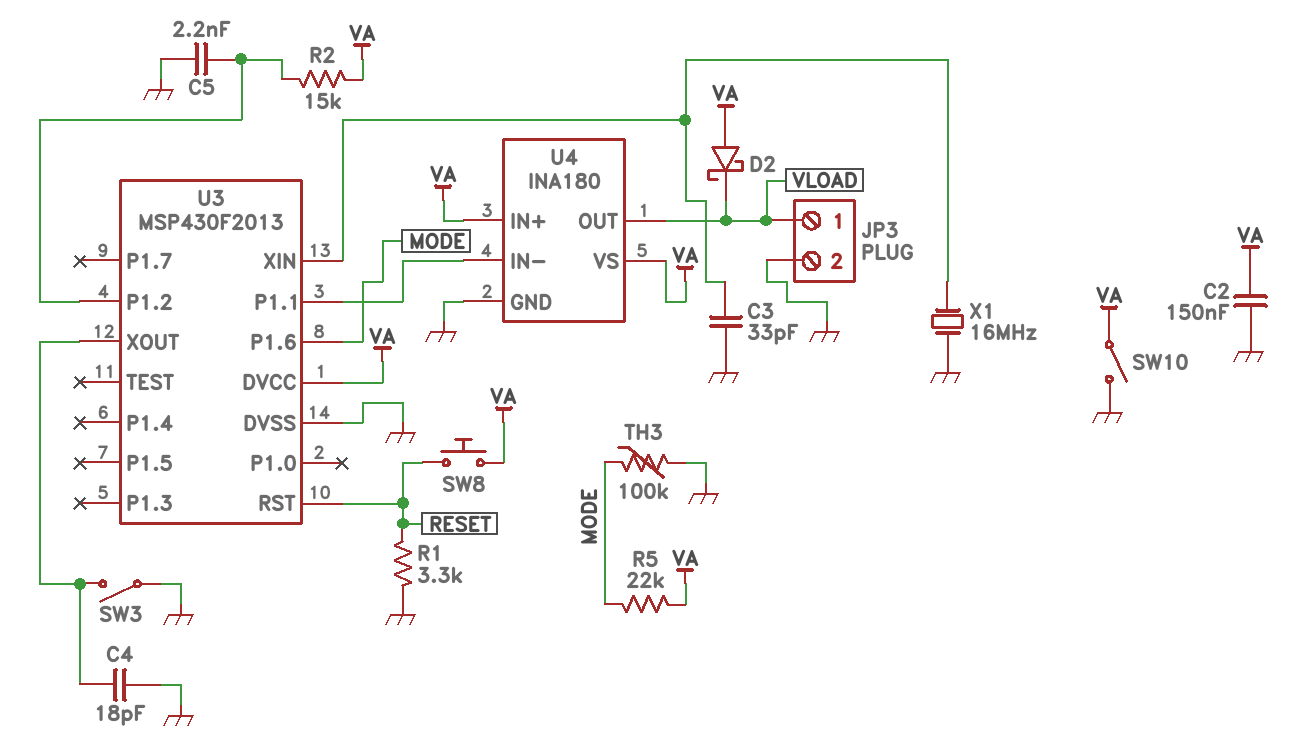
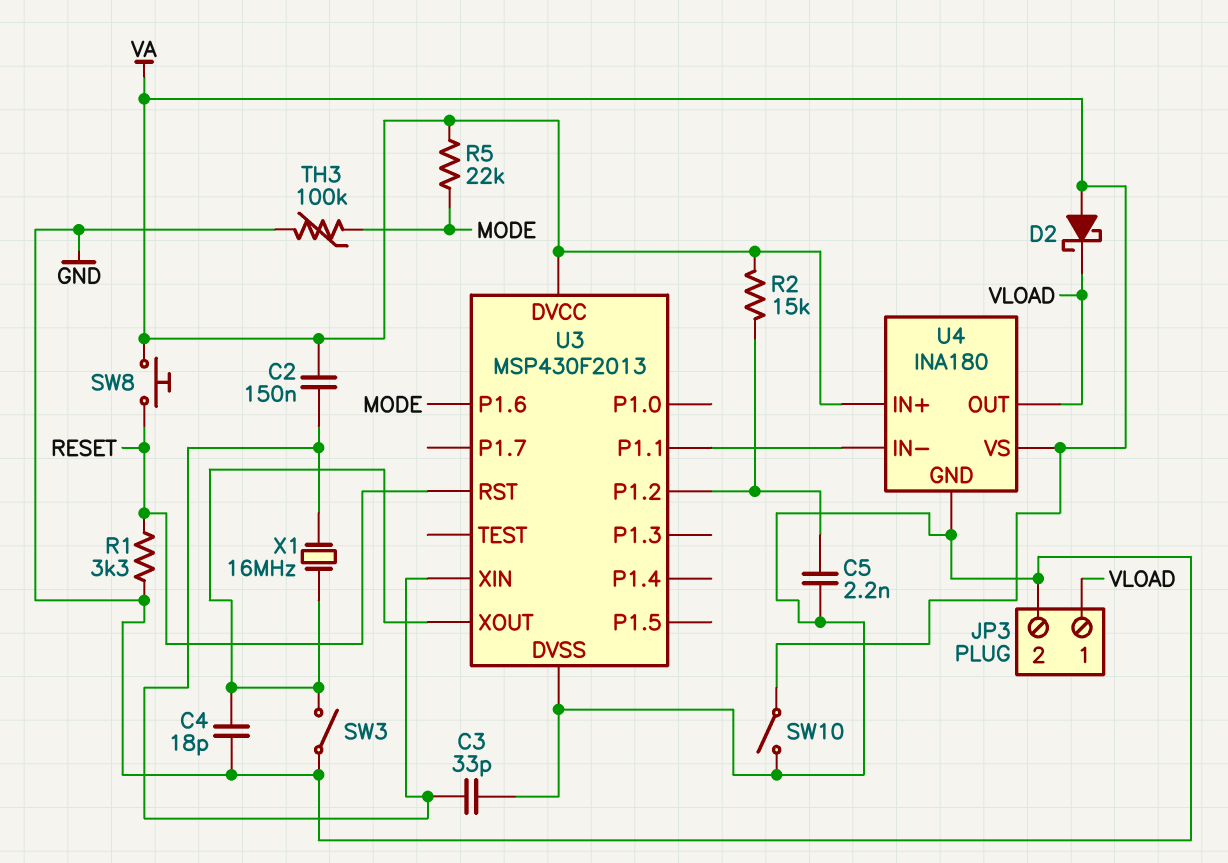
C2: 150nF (GND, VA) -> 150nF (U3/XIN, VA)
X1: 16MHz (GND, U3/XIN) -> 16MHz (U3/XIN, U3/XOUT)

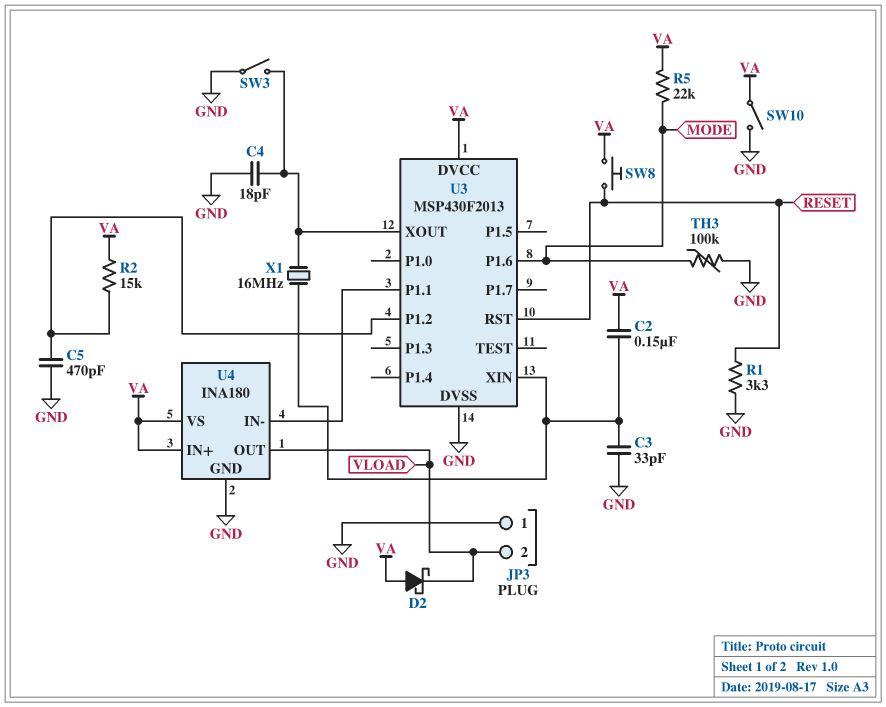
C5: 2.2nF (GND, U3/P1.2) -> 470pF (GND, U3/P1.2)
JP3 pin 1: VLOAD -> GND
JP3 pin 2: GND -> VLOAD

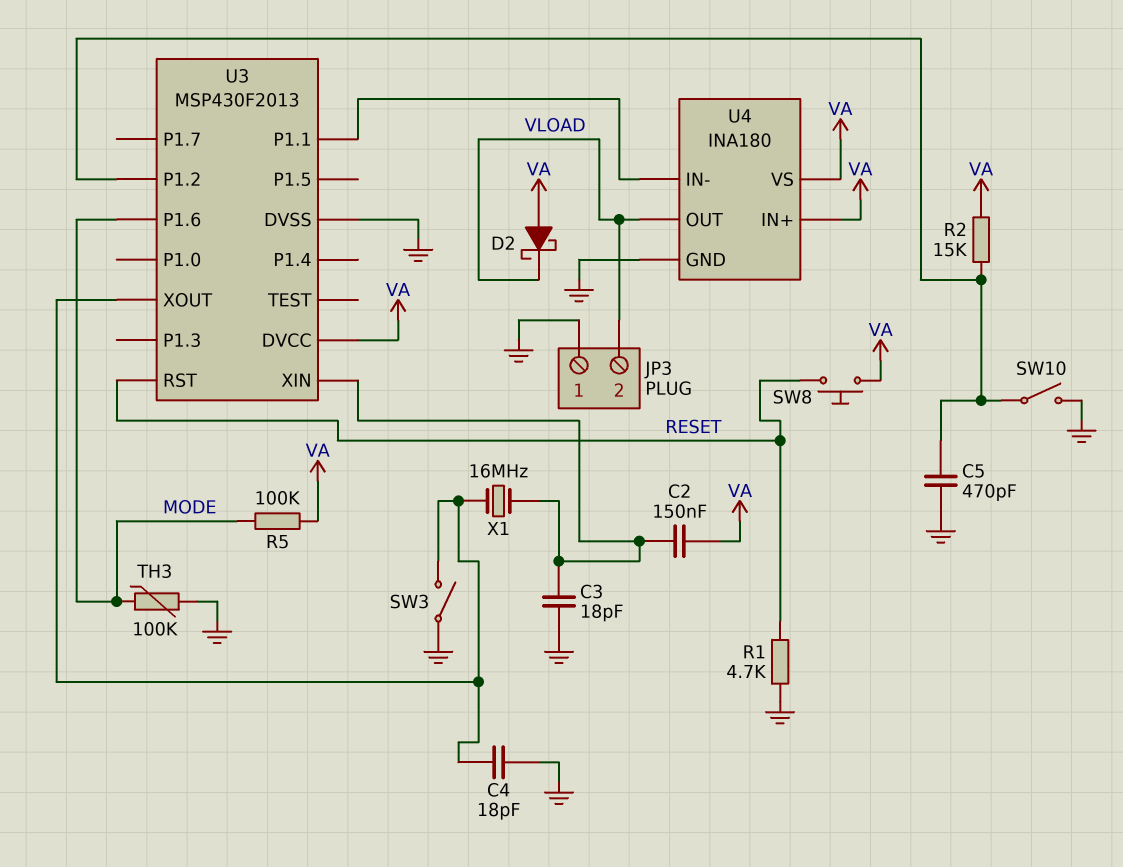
C3: 33pF (GND, U3/XIN) -> 18pF (GND, U3/XIN)
R1: 3.3k (GND, RESET) -> 4.7k (GND, RESET)
R5: 22k (MODE, VA) -> 100k (MODE, VA)
SW10: switch (GND, VA) -> switch (GND, U3/P1.2)

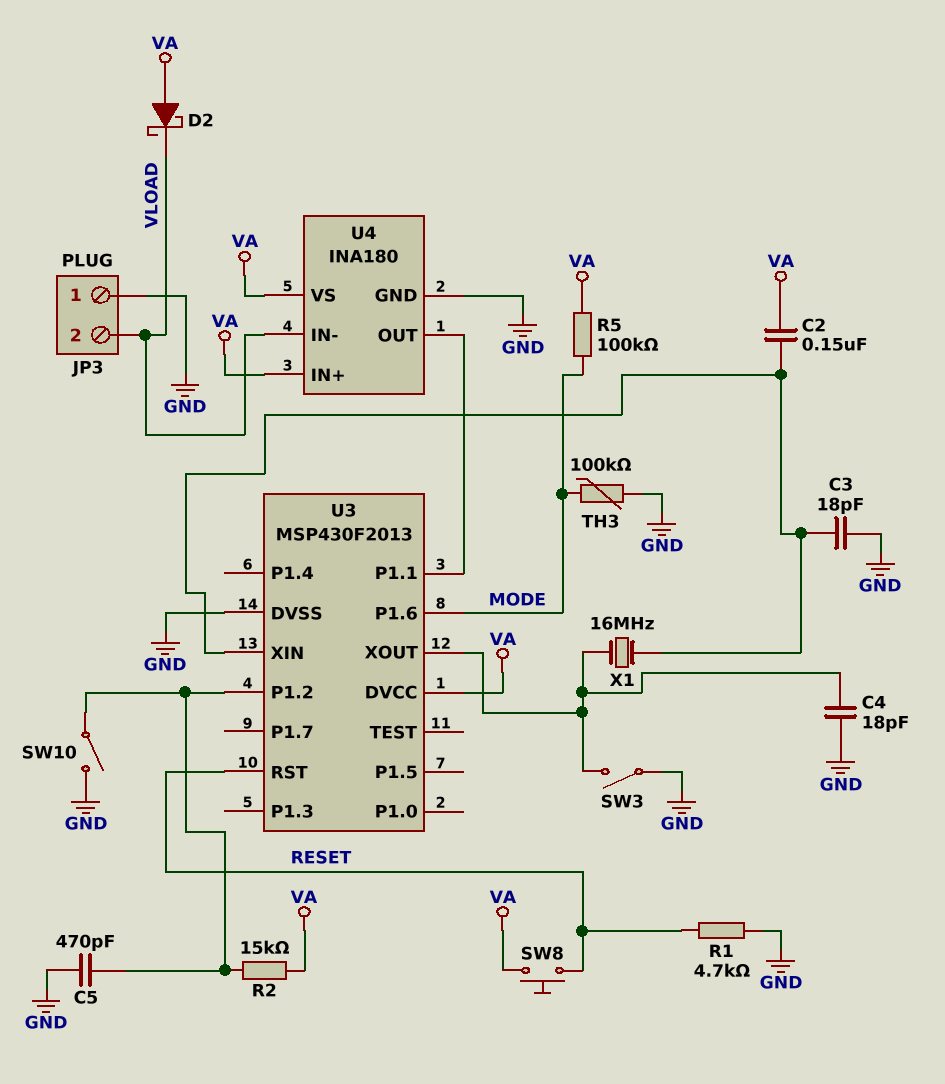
U4 pin IN-: U3/P1.1 -> VLOAD
U4 pin OUT: VLOAD -> U3/P1.1

